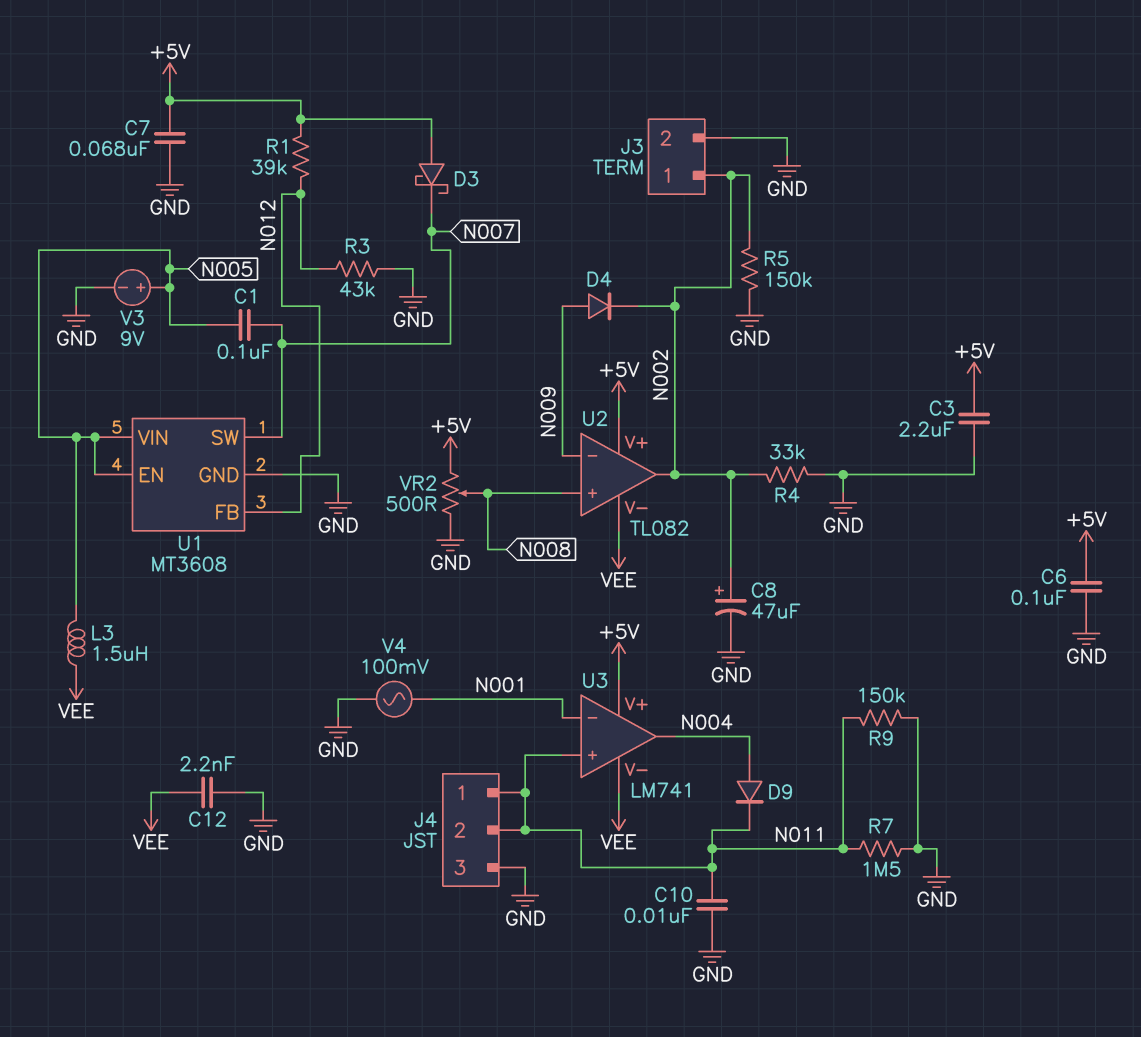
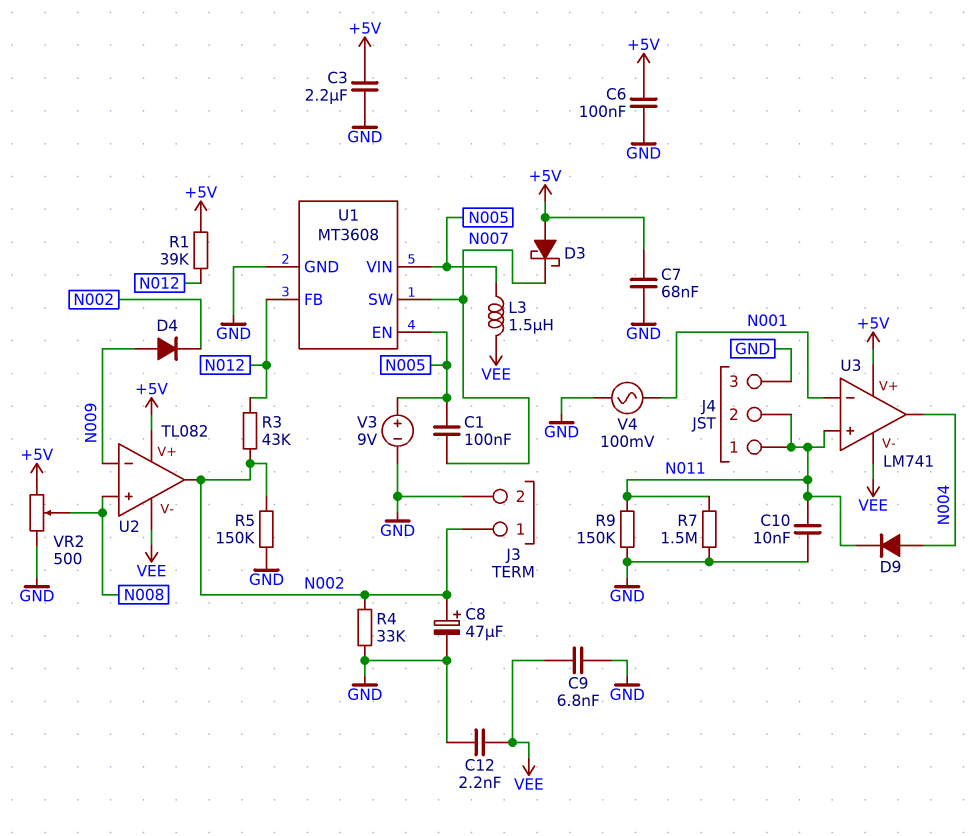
C9: none -> 6.8nF (GND, VEE)
R3: 43k (GND, N012) -> 43k (N002, N012)

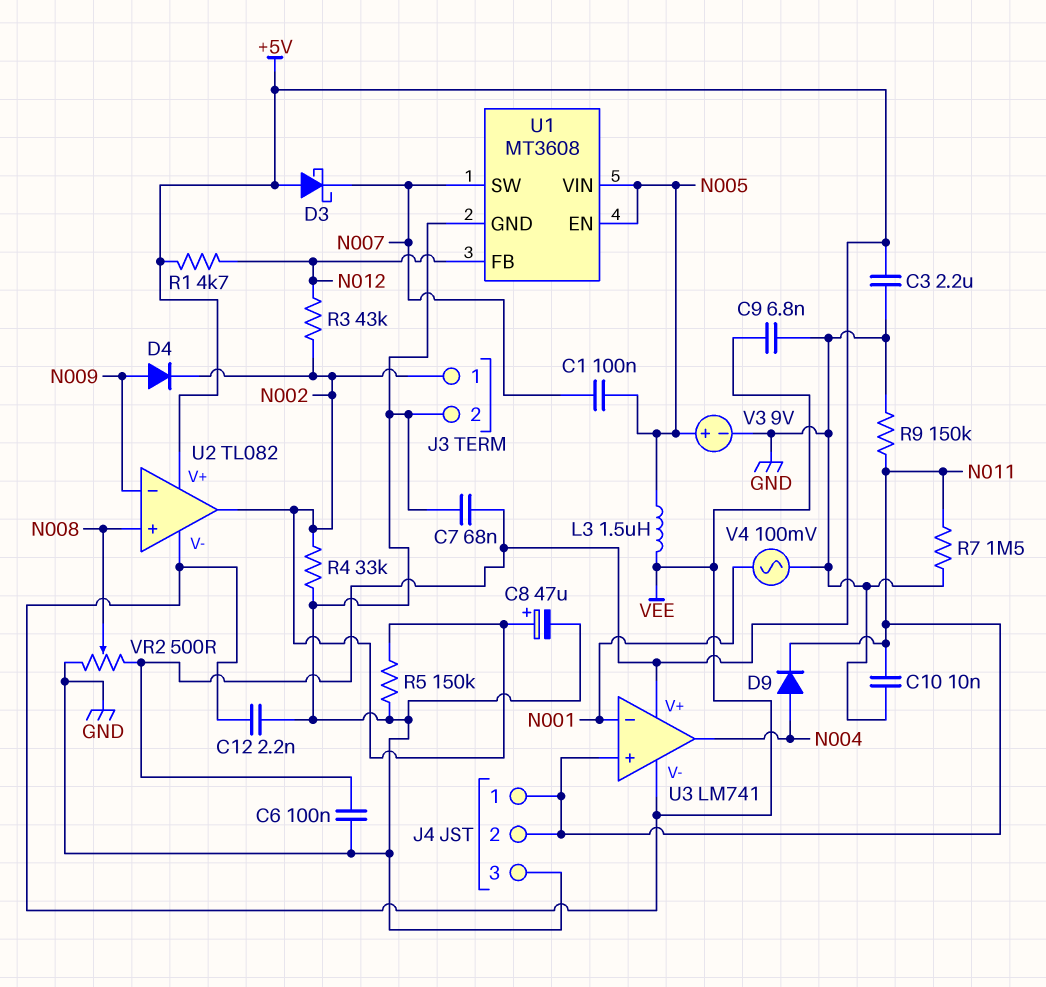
R1: 39k (+5V, N012) -> 4.7k (+5V, N012)

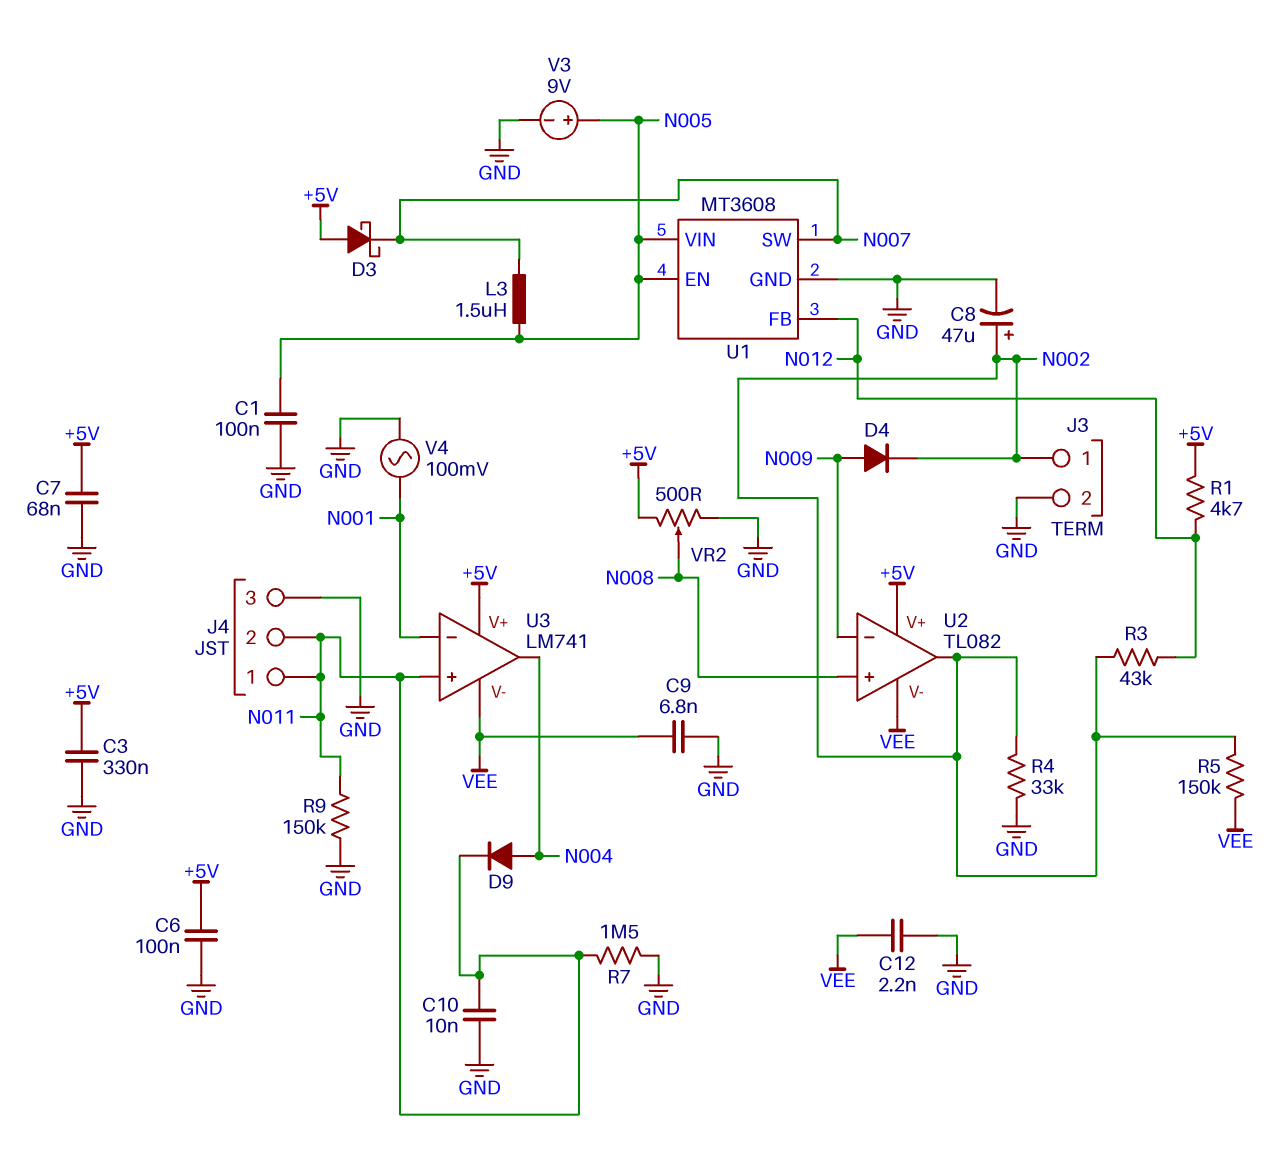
C1: 100nF (N005, N007) -> 100nF (GND, N005)
C3: 2.2uF (+5V, GND) -> 330nF (+5V, GND)
L3: 1.5uH (N005, VEE) -> 1.5uH (N005, N007)
R5: 150k (GND, N002) -> 150k (N002, VEE)

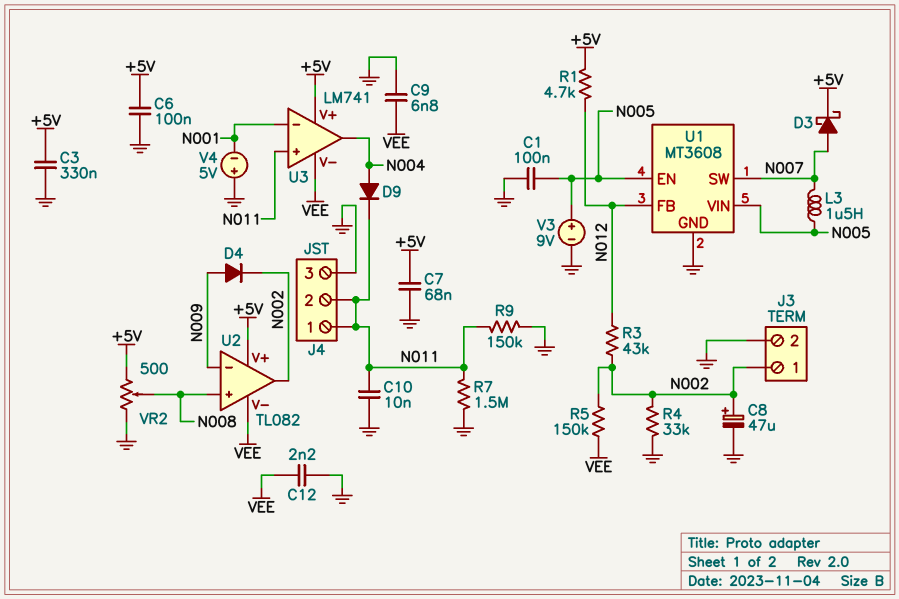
D3: schottky (A +5V, K N007) -> schottky (A N007, K +5V)
V4: AC 100mV (GND, N001) -> 5V (plus GND, minus N001)

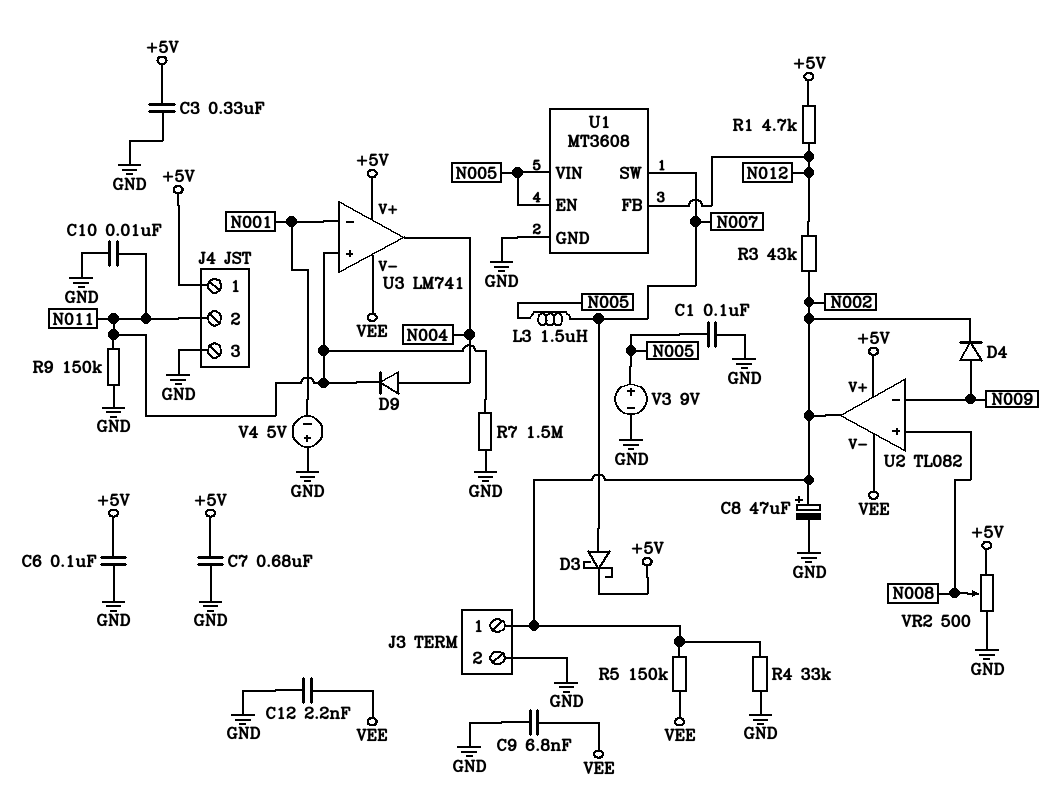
C7: 68nF (+5V, GND) -> 680nF (+5V, GND)
J4 pin 1: N011 -> +5V

